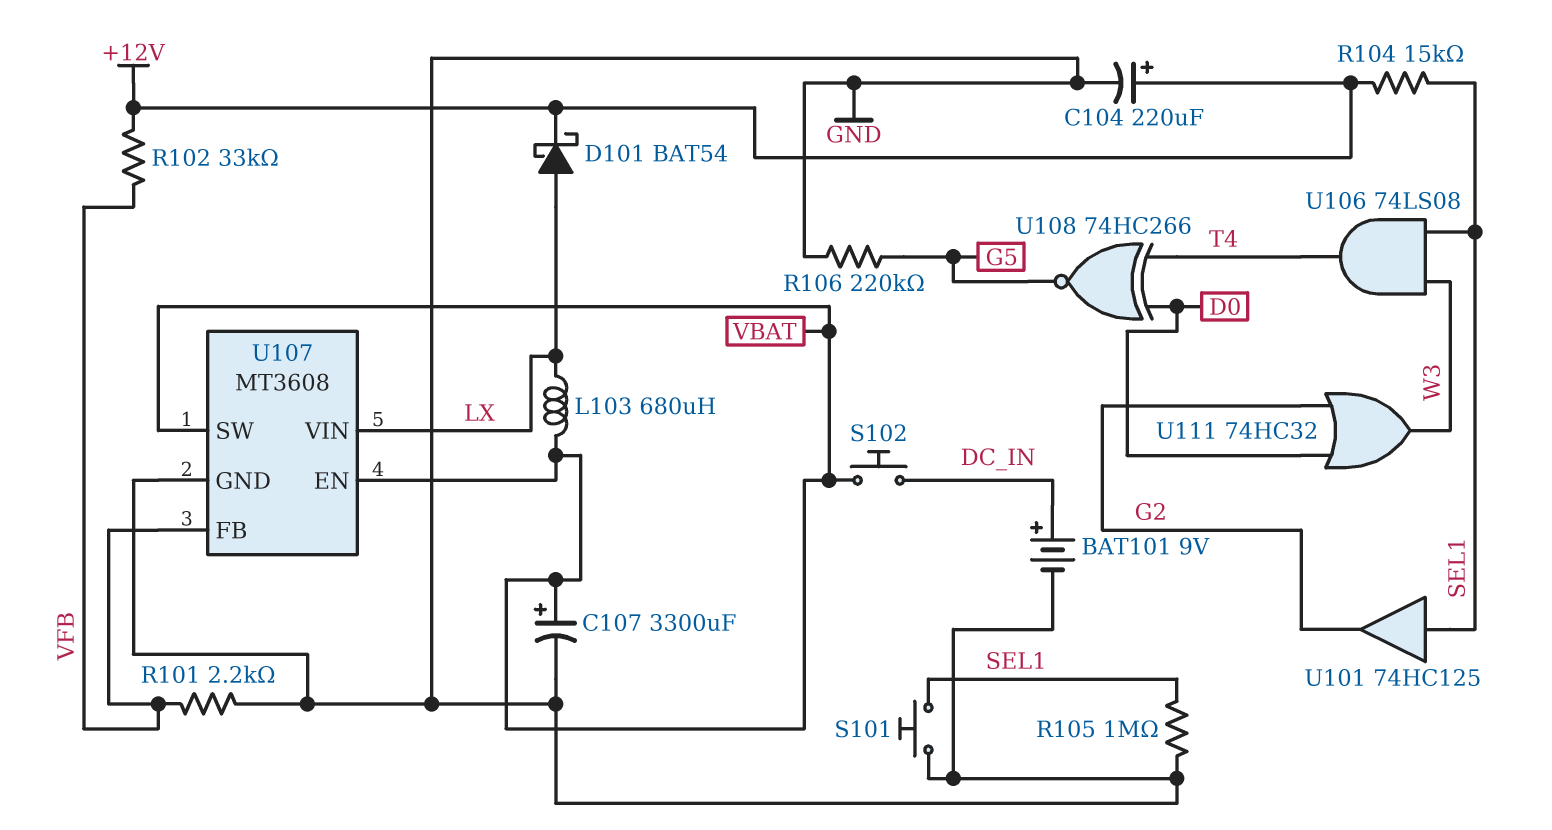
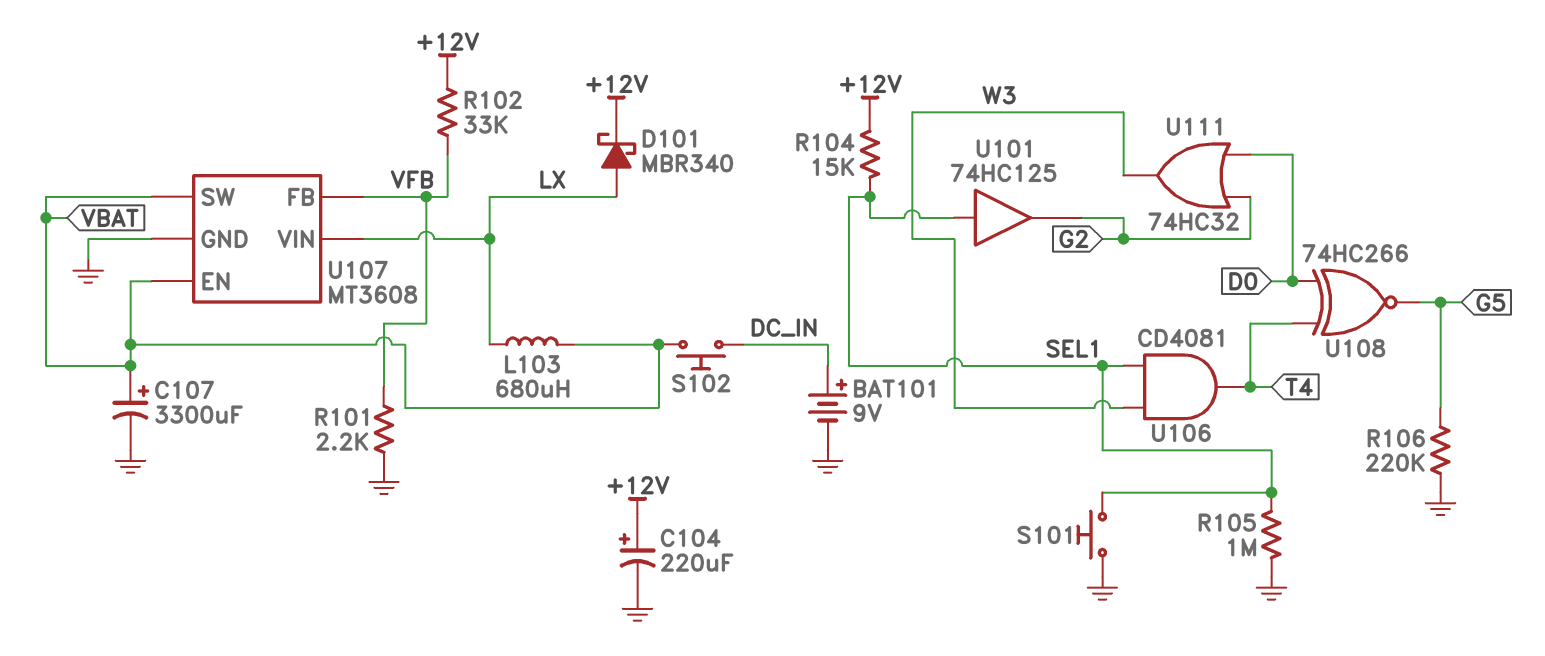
D101: schottky BAT54 (A LX, K +12V) -> schottky MBR340 (A LX, K +12V)
U106: AND 74LS08 (in SEL1, in W3, out T4) -> AND CD4081 (in SEL1, in W3, out T4)

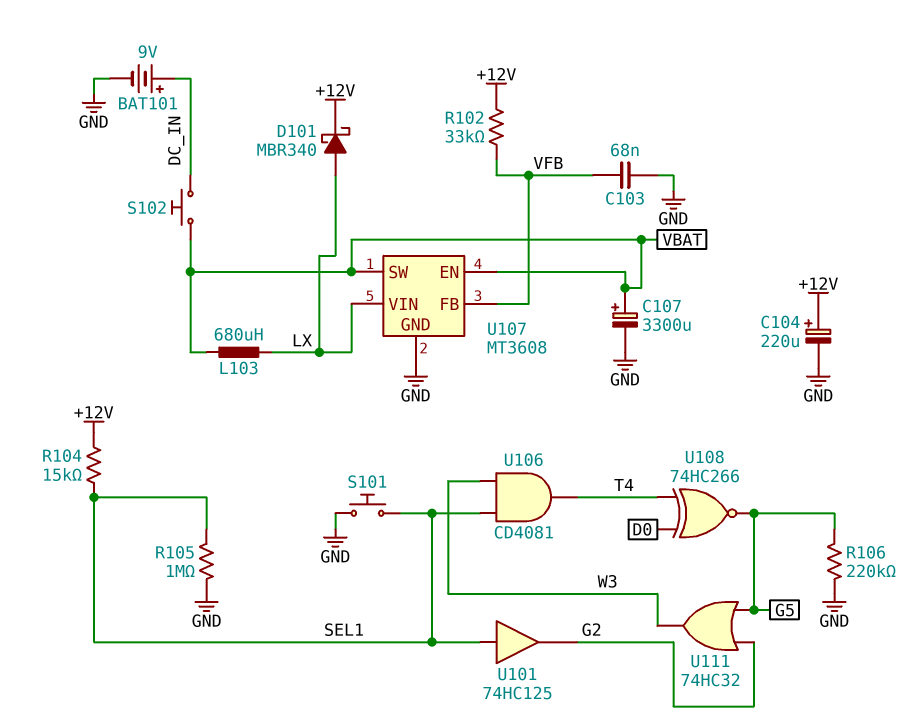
C103: none -> 68nF (GND, VFB)
R101: 2.2k (GND, VFB) -> none
U111: OR 74HC32 (in D0, in G2, out W3) -> OR 74HC32 (in G2, in G5, out W3)

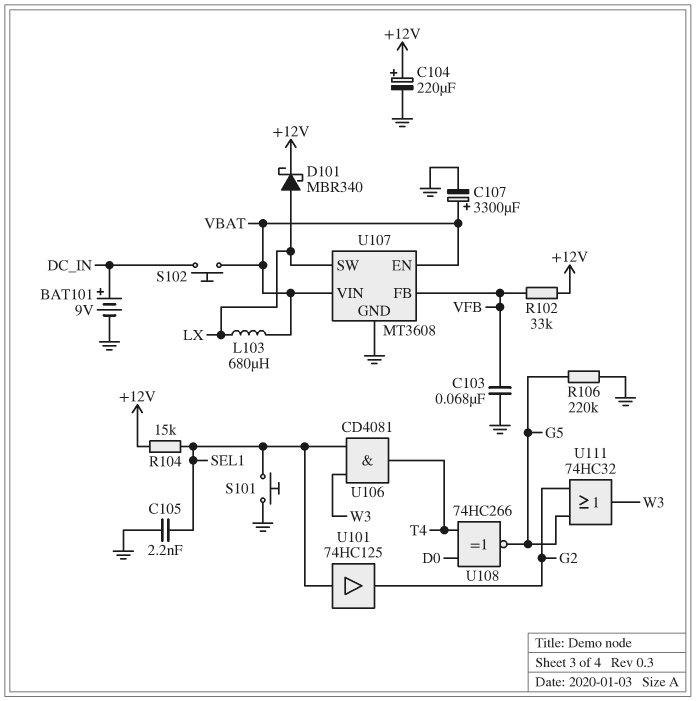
C105: none -> 2.2nF (GND, SEL1)
R105: 1M (GND, SEL1) -> none
U107 pin SW: VBAT -> LX
U107 pin VIN: LX -> VBAT

